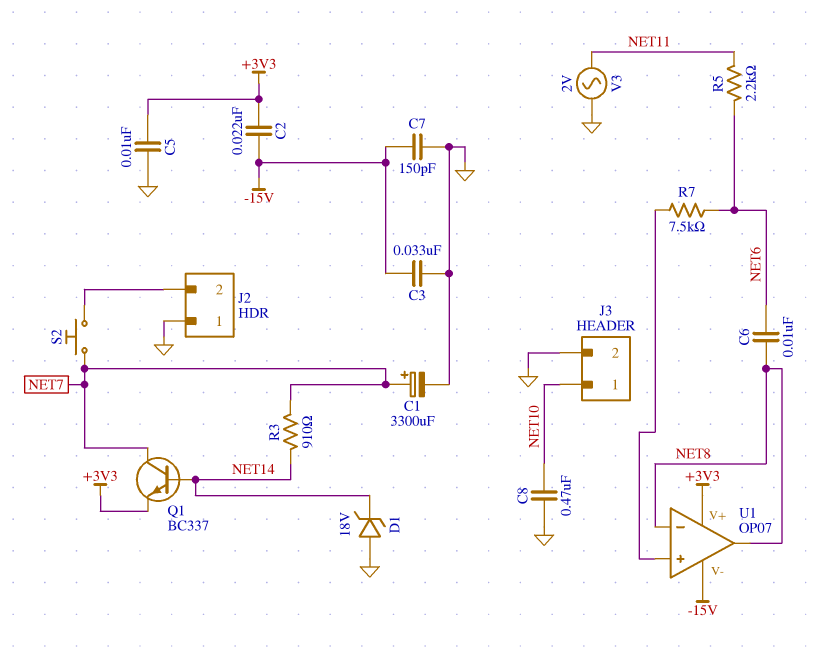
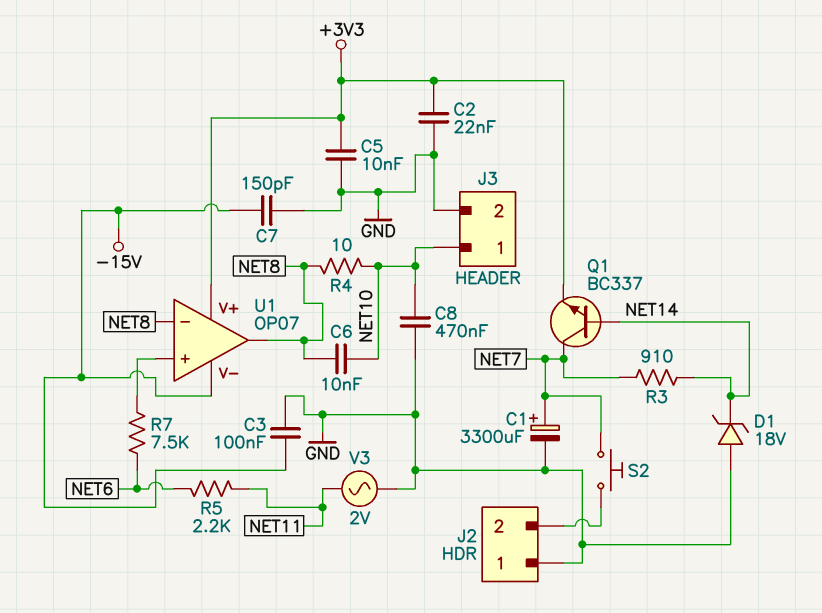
C2: 22nF (+3V3, -15V) -> 22nF (+3V3, GND)
C3: 33nF (-15V, GND) -> 100nF (-15V, GND)
C6: 10nF (NET6, NET8) -> 10nF (NET8, NET10)
R4: none -> 10 (NET8, NET10)

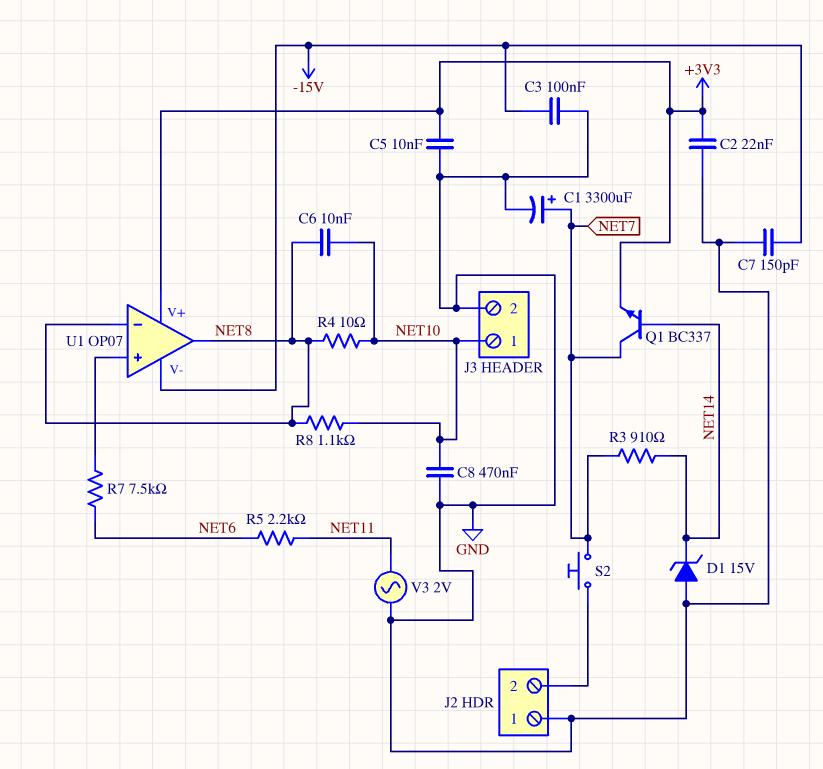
D1: zener 18V (A GND, K NET14) -> zener 15V (A GND, K NET14)
R8: none -> 1.1k (NET8, NET10)

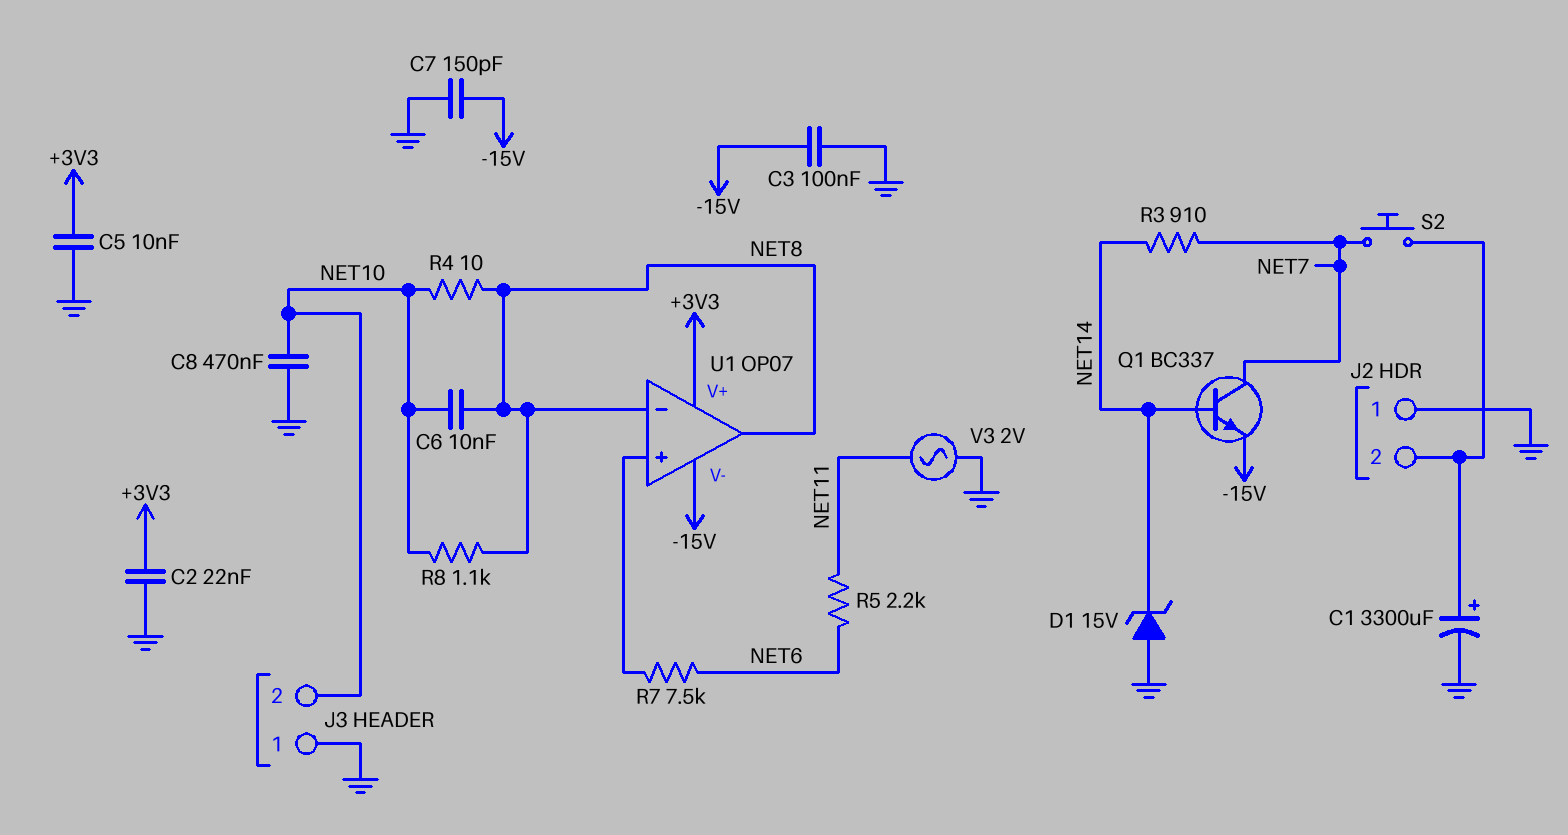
C1: 3300uF (plus NET7, minus GND) -> 3300uF (plus J2/2, minus GND)
J3 pin 1: NET10 -> GND
J3 pin 2: GND -> NET10
Q1: NPN BC337 (B NET14, C NET7, E +3V3) -> NPN BC337 (B NET14, C NET7, E -15V)

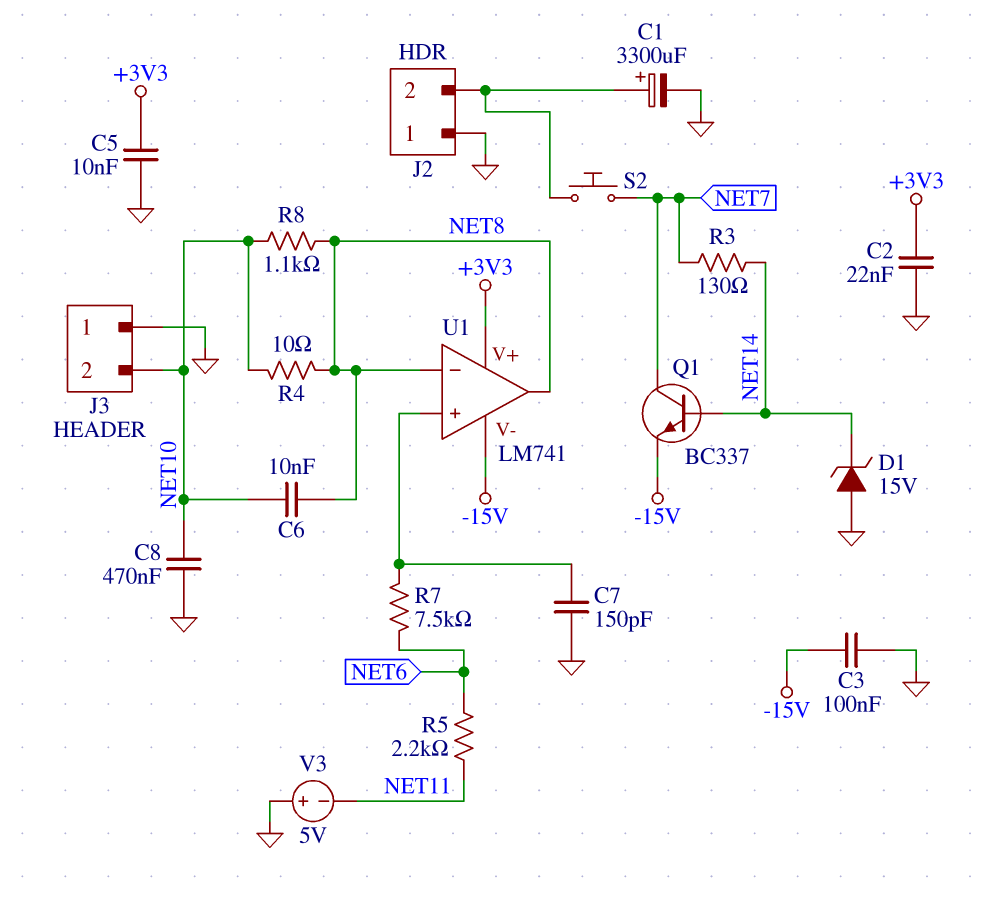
C7: 150pF (-15V, GND) -> 150pF (GND, U1/in+)
R3: 910 (NET7, NET14) -> 130 (NET7, NET14)
U1: OP07 -> LM741
V3: AC 2V (GND, NET11) -> 5V (plus GND, minus NET11)

